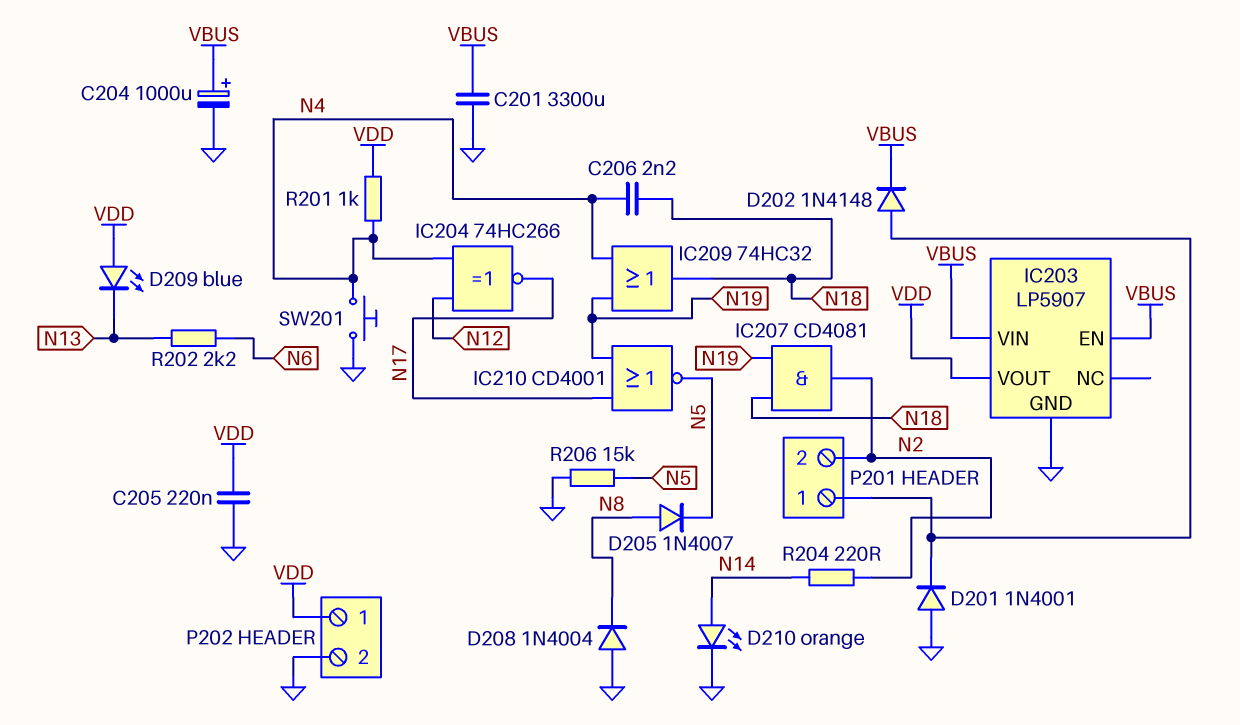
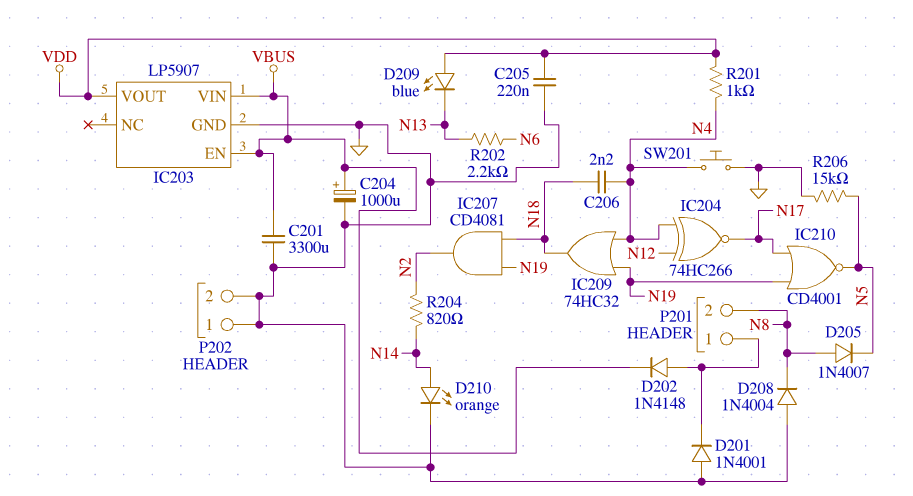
P201 pin 2: N2 -> N8
P202 pin 1: VDD -> GND
R204: 220 (N2, N14) -> 820 (N2, N14)

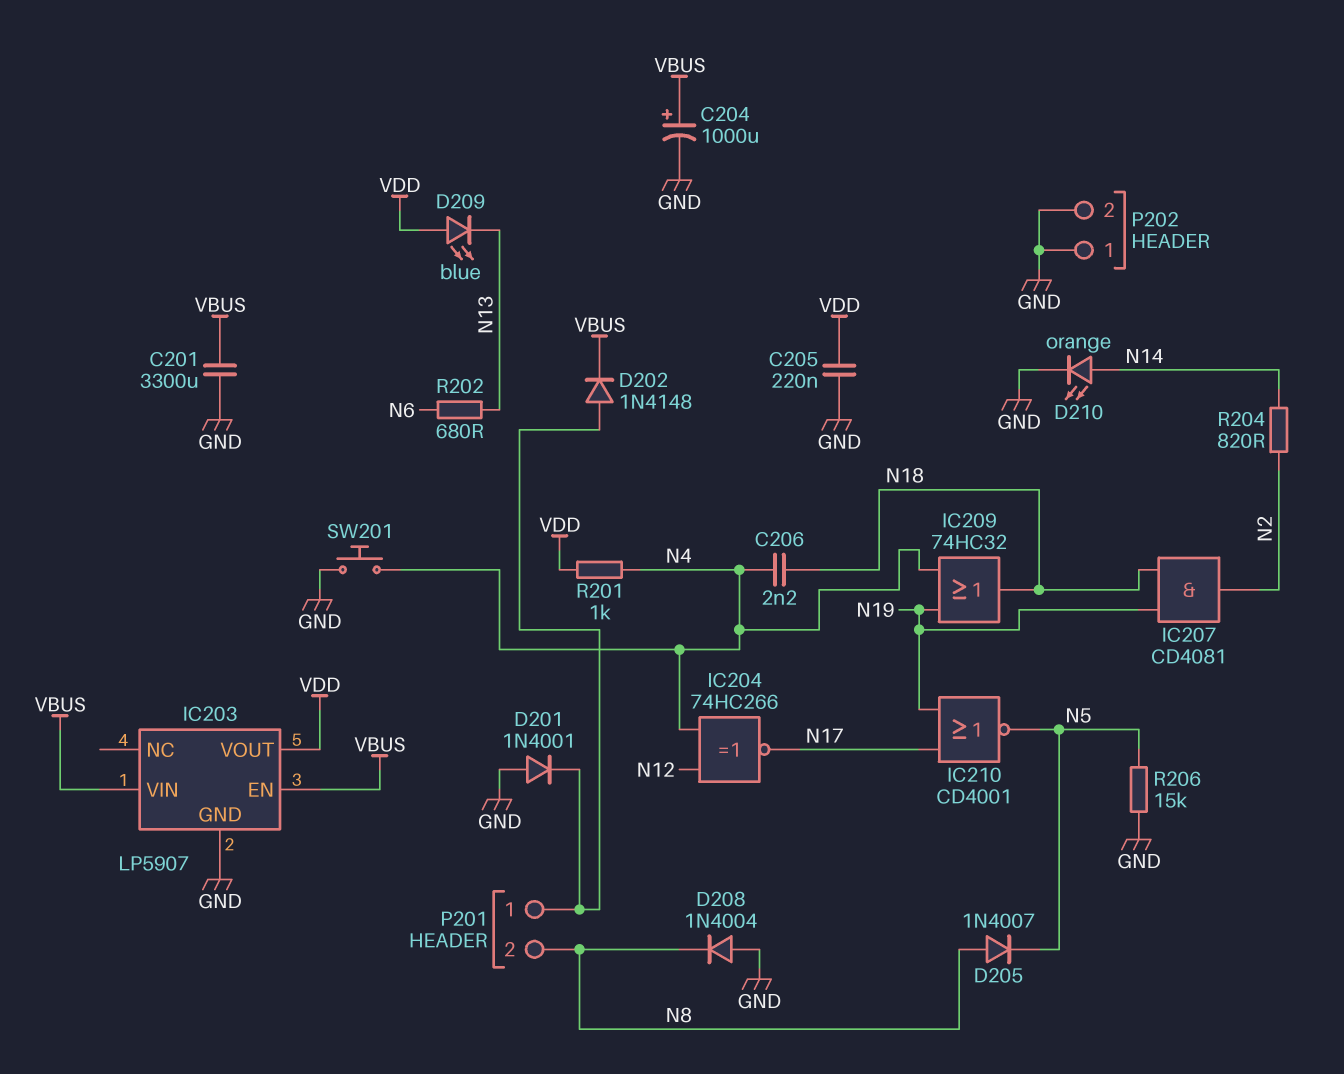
R202: 2.2k (N6, N13) -> 680 (N6, N13)

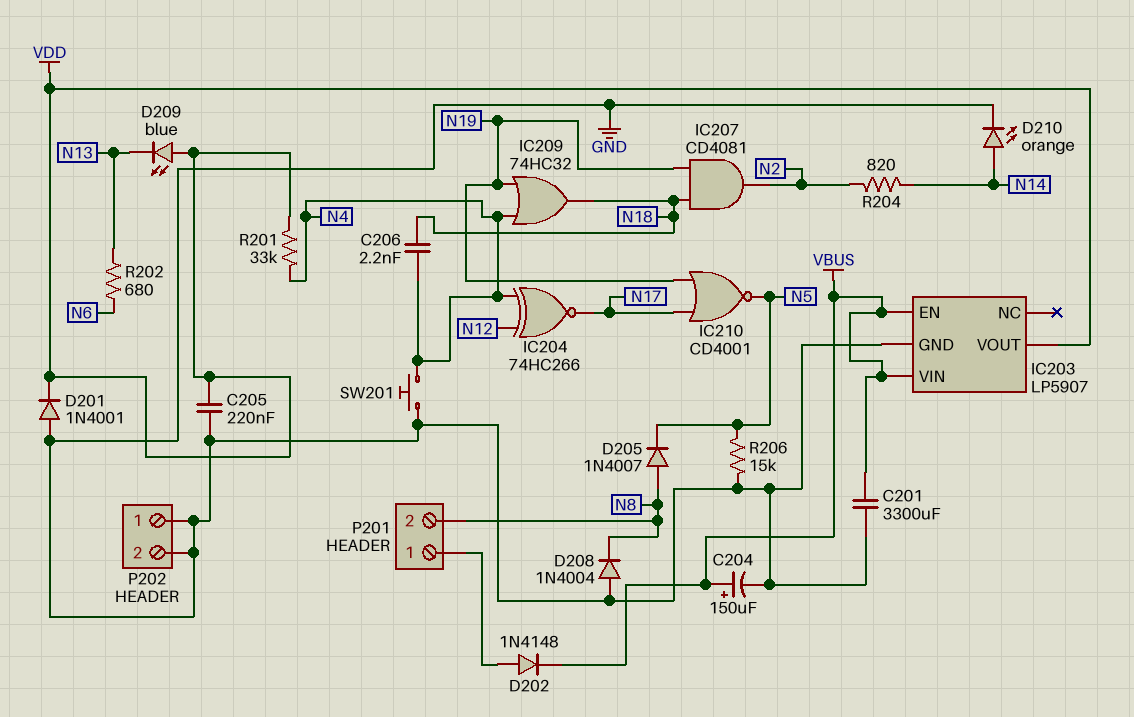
C204: 1000uF (plus VBUS, minus GND) -> 150uF (plus VBUS, minus GND)
D201: diode 1N4001 (A GND, K P201/1) -> diode 1N4001 (A GND, K VDD)
R201: 1k (N4, VDD) -> 33k (N4, VDD)

